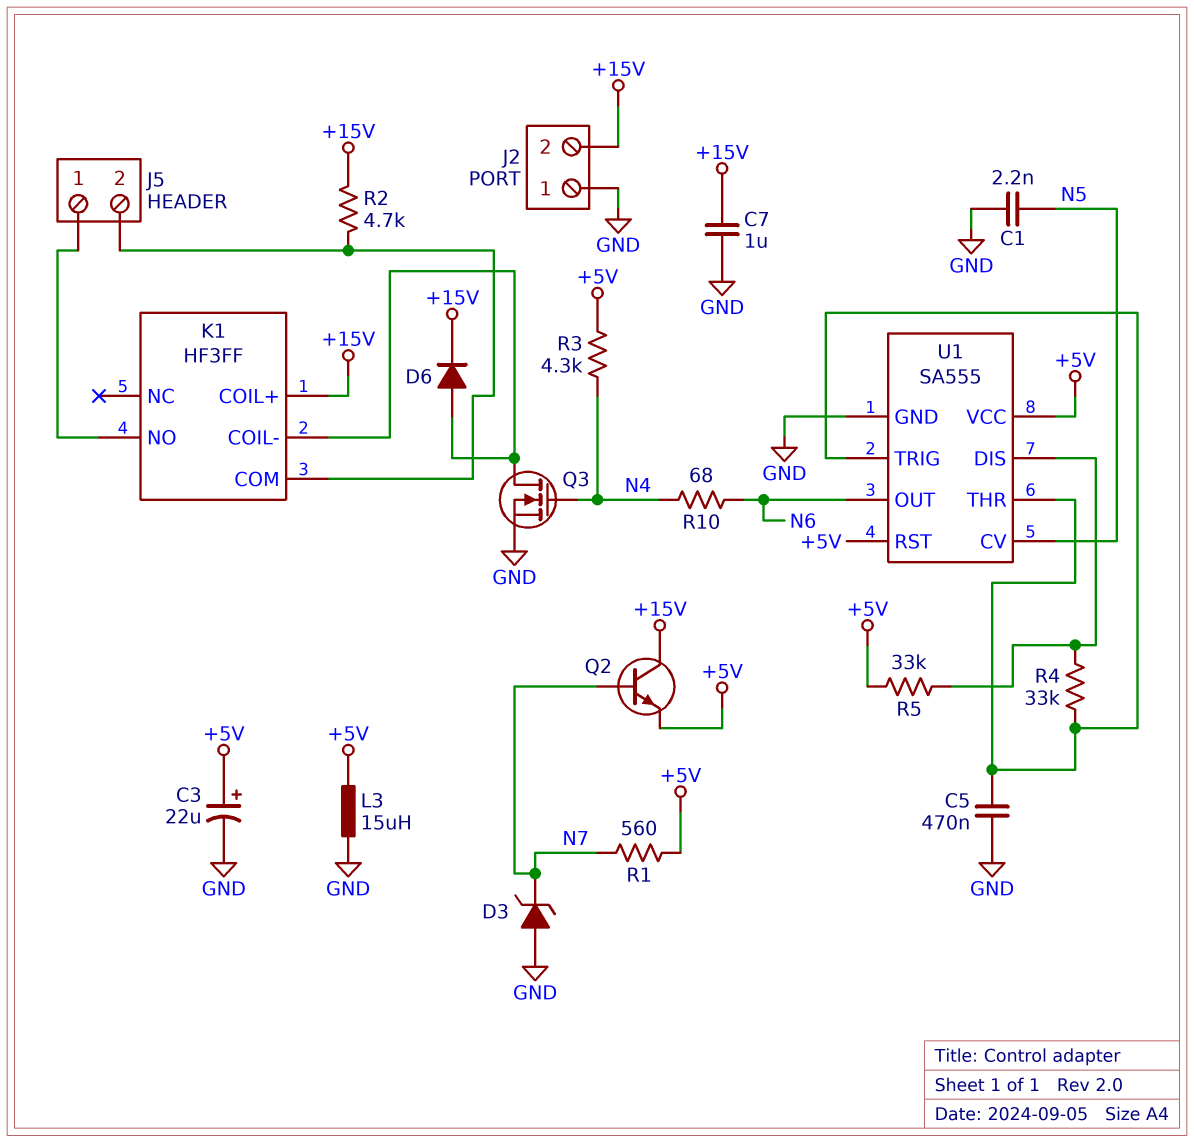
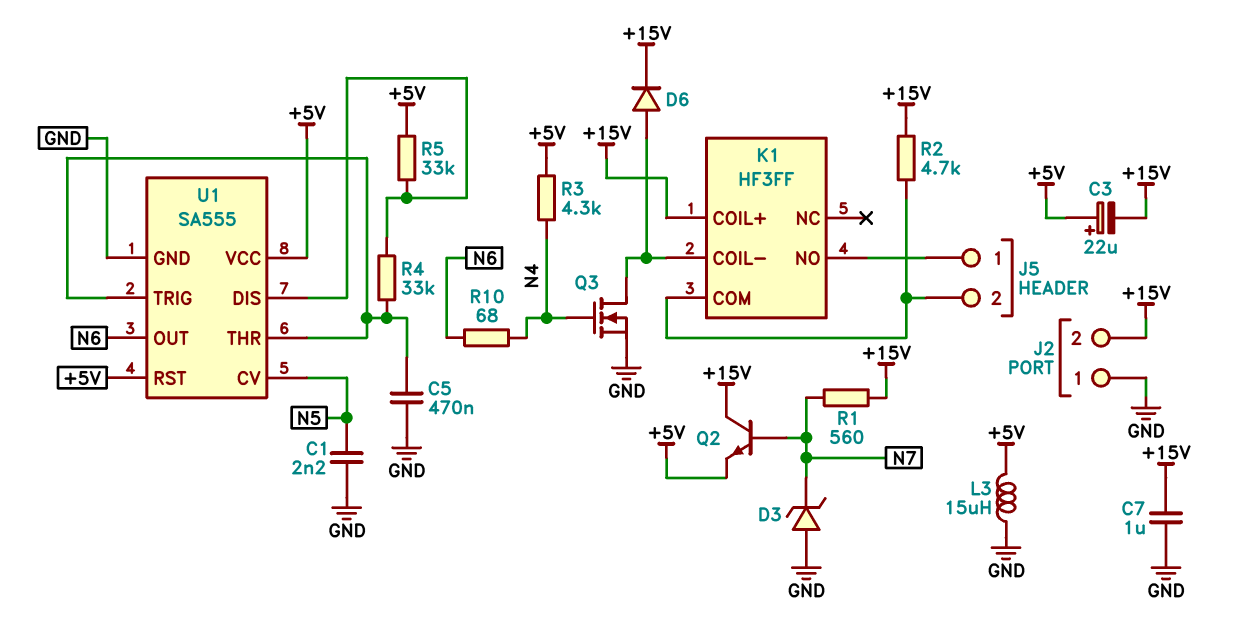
C3: 22uF (plus +5V, minus GND) -> 22uF (plus +5V, minus +15V)
R1: 560 (+5V, N7) -> 560 (+15V, N7)

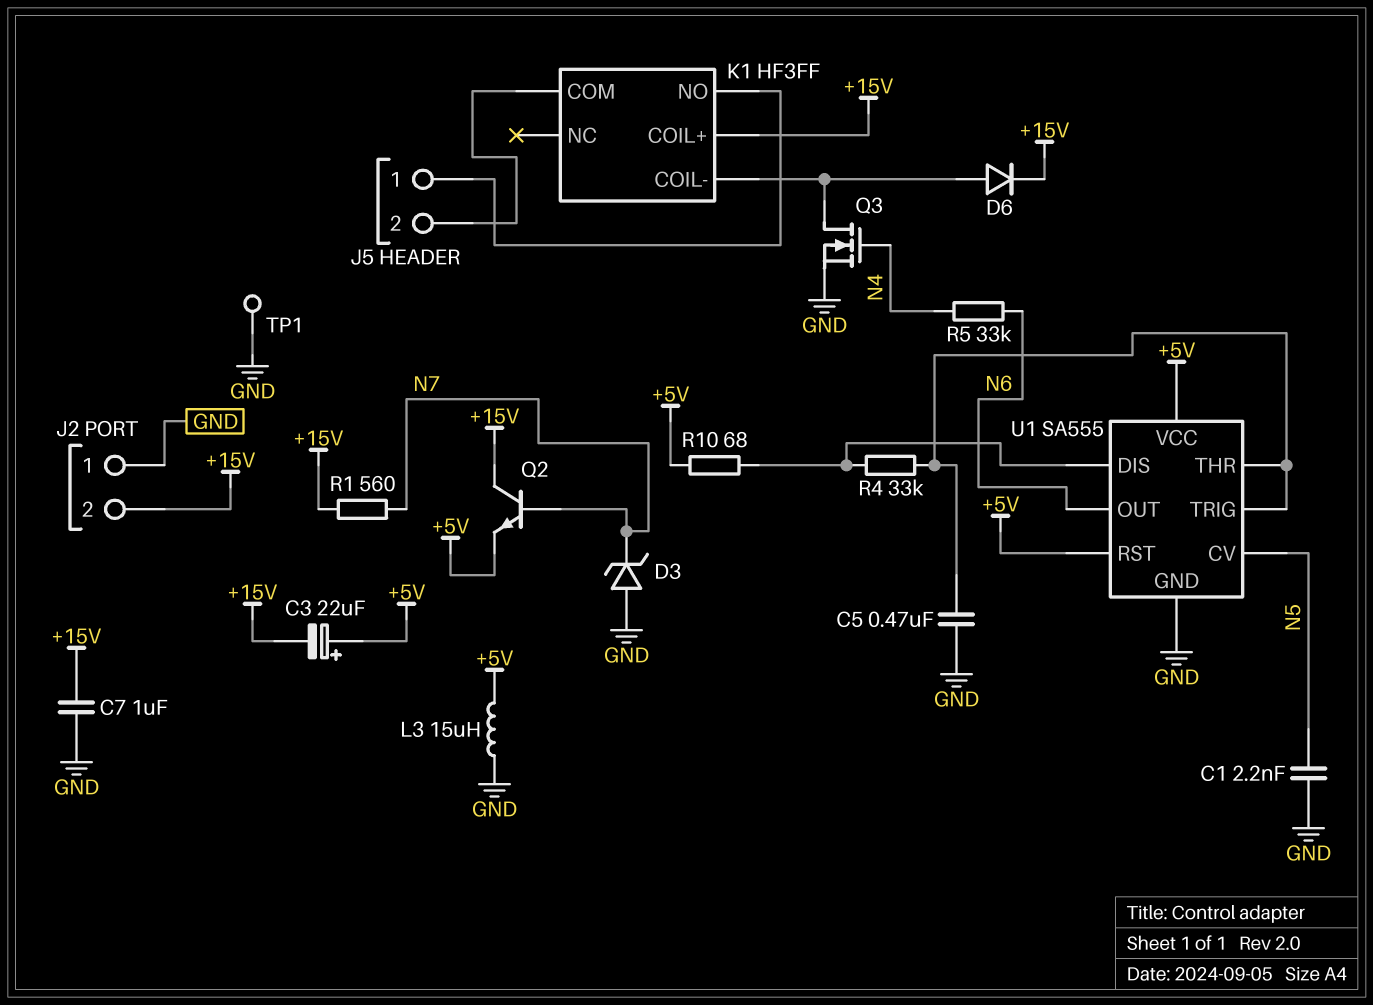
R2: 4.7k (+15V, J5/2) -> none
R3: 4.3k (+5V, N4) -> none
R5: 33k (+5V, U1/DIS) -> 33k (N4, N6)
R10: 68 (N4, N6) -> 68 (+5V, U1/DIS)
TP1: none -> test point (GND)

